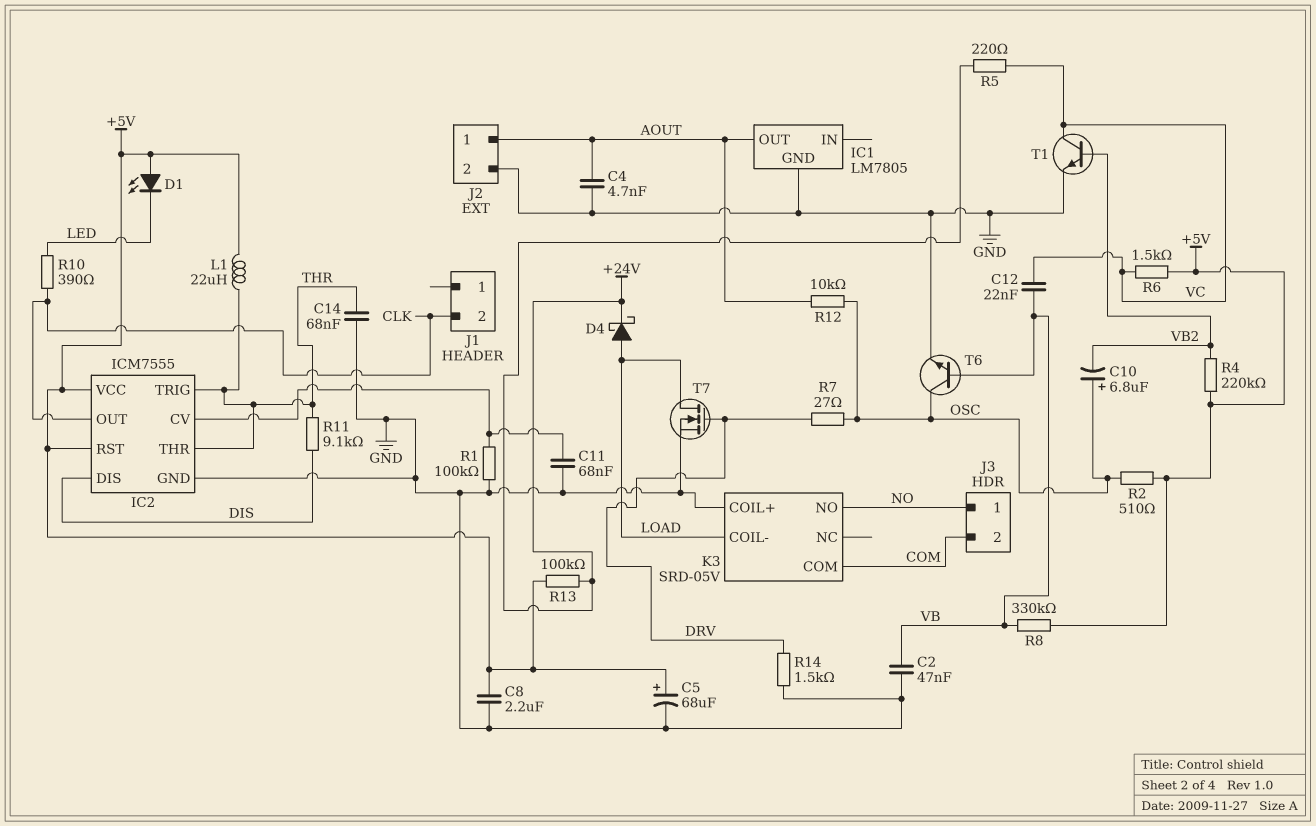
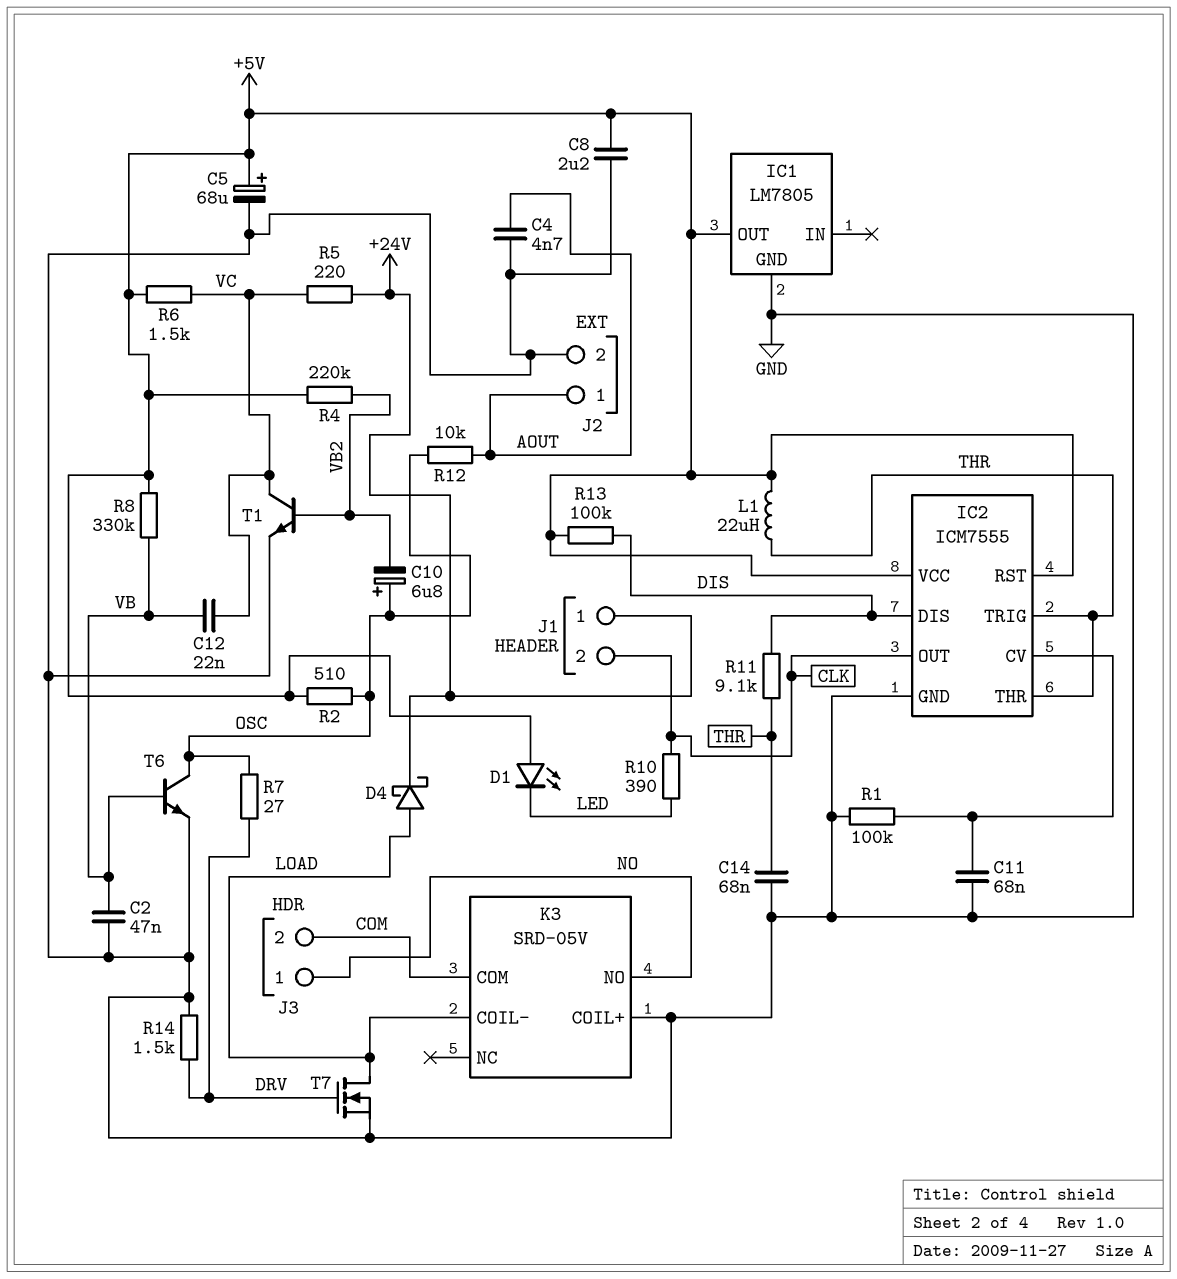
IC1 pin OUT: AOUT -> +5V
J1 pin 1: none -> +24V
R13: 100k (+5V, +24V) -> 100k (+5V, DIS)

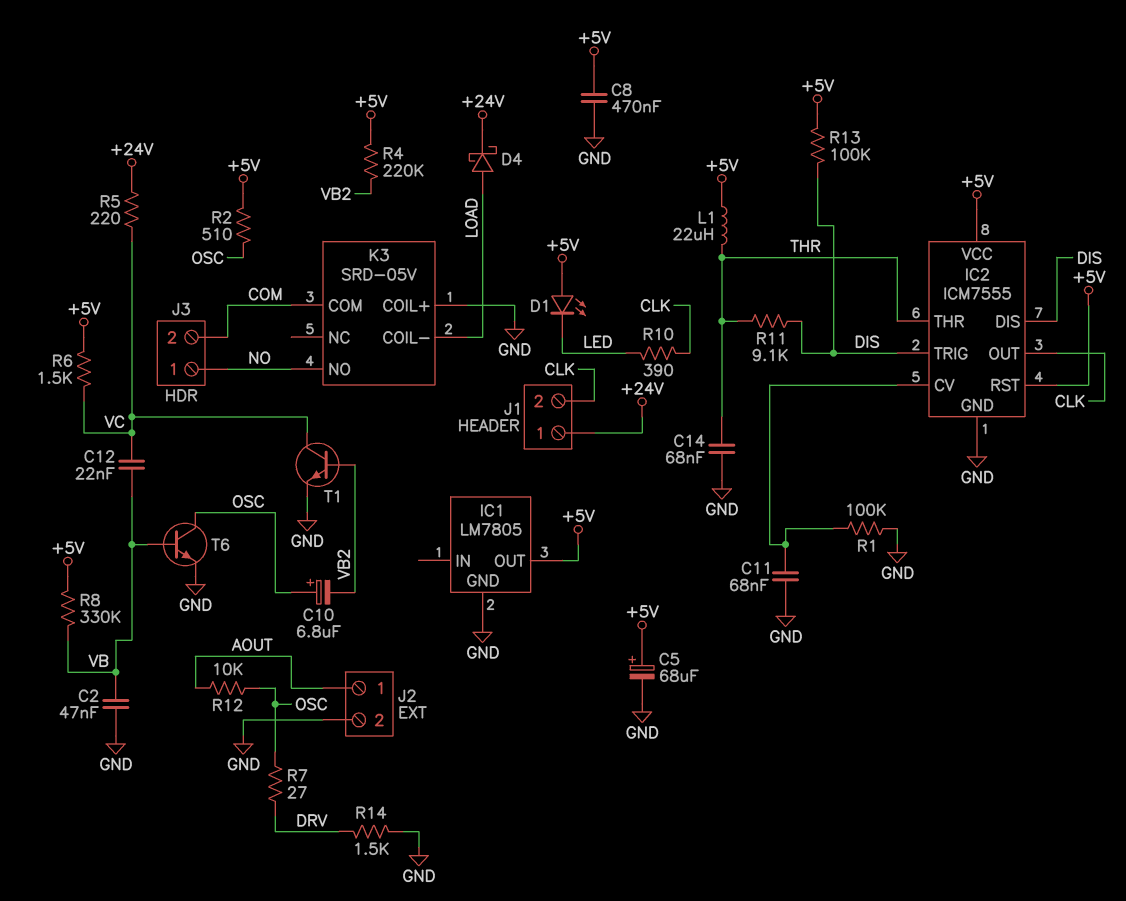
C4: 4.7nF (AOUT, GND) -> none
C8: 2.2uF (+5V, GND) -> 470nF (+5V, GND)
IC2 pin TRIG: THR -> DIS
T7: NMOS (G DRV, D LOAD, S GND) -> none

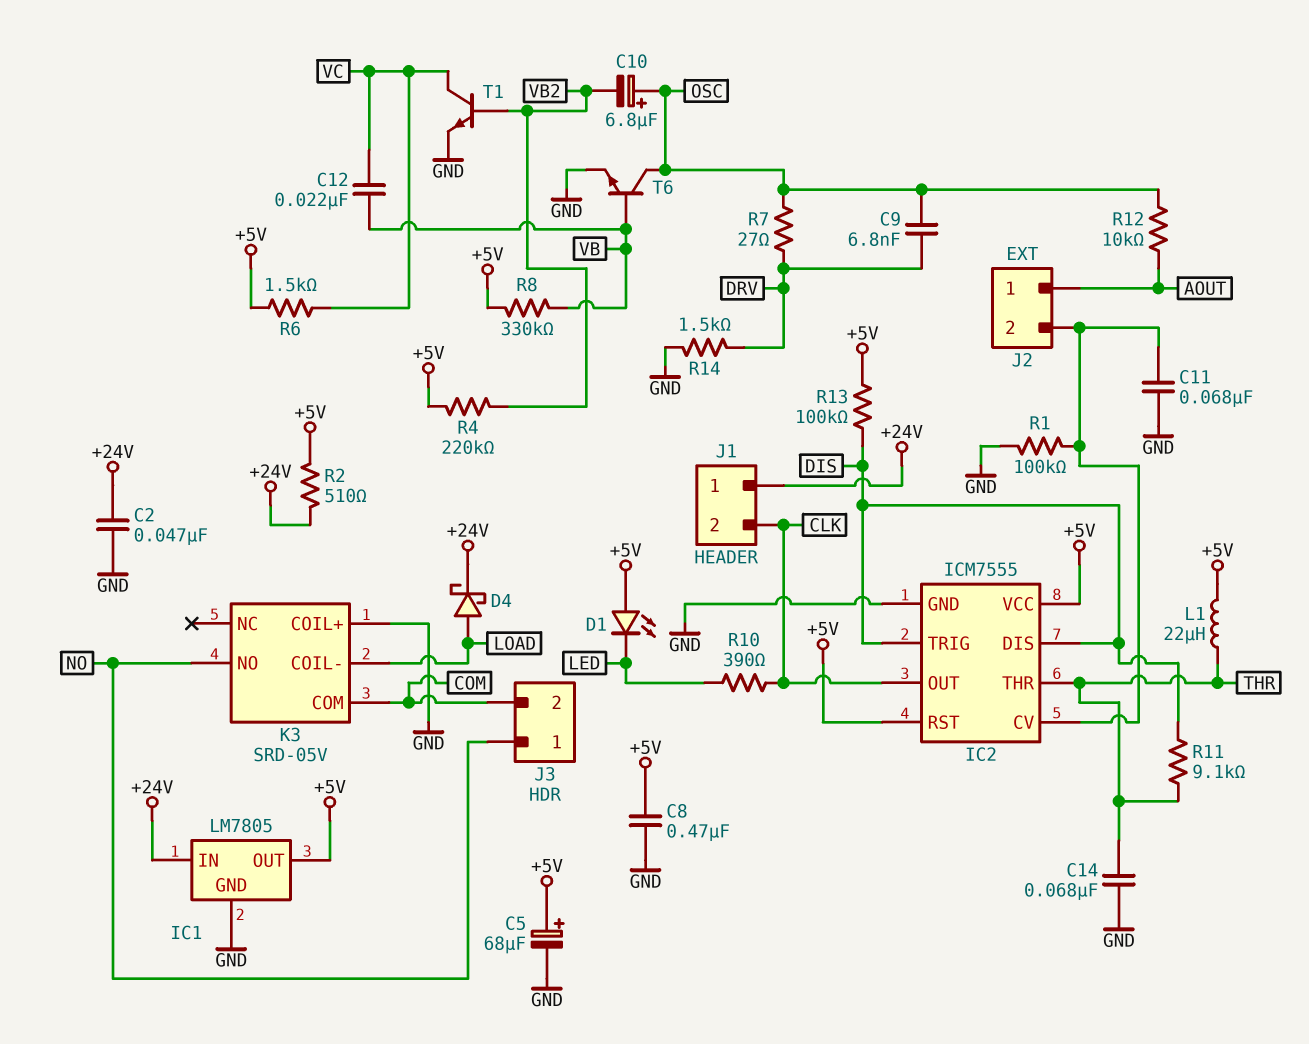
C2: 47nF (GND, VB) -> 47nF (+24V, GND)
C9: none -> 6.8nF (DRV, OSC)
IC1 pin IN: none -> +24V
J2 pin 2: GND -> IC2/CV
R2: 510 (+5V, OSC) -> 510 (+5V, +24V)
R5: 220 (+24V, VC) -> none

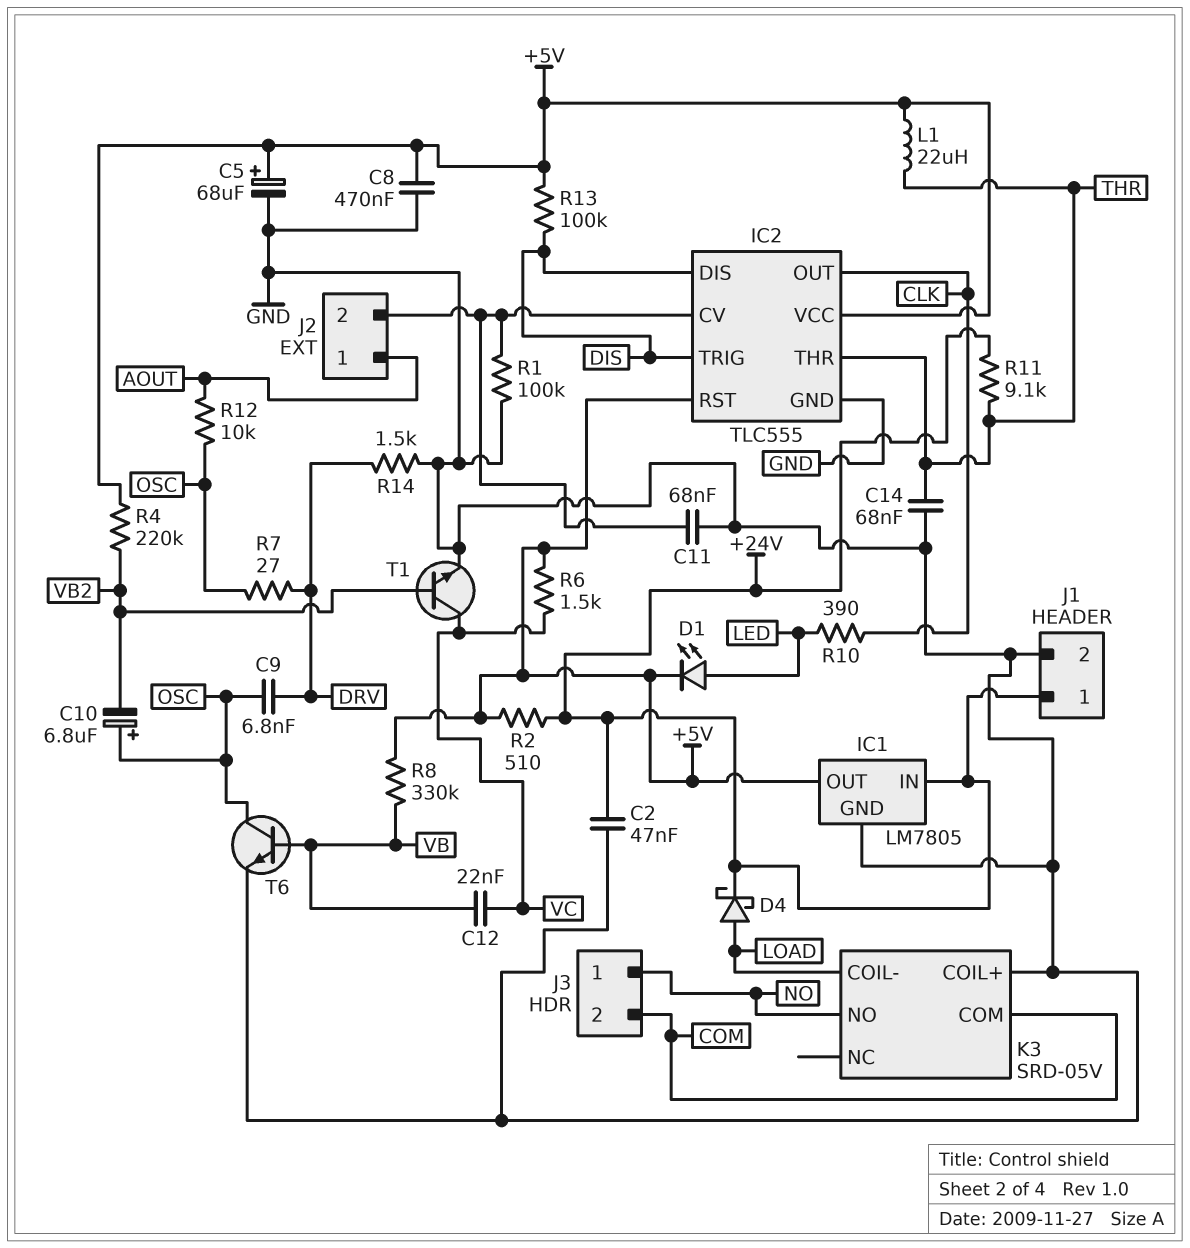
D1: LED (A +5V, K LED) -> LED (A LED, K +5V)
IC2: ICM7555 -> TLC555
J1 pin 2: CLK -> GND
R11: 9.1k (DIS, THR) -> 9.1k (+24V, THR)

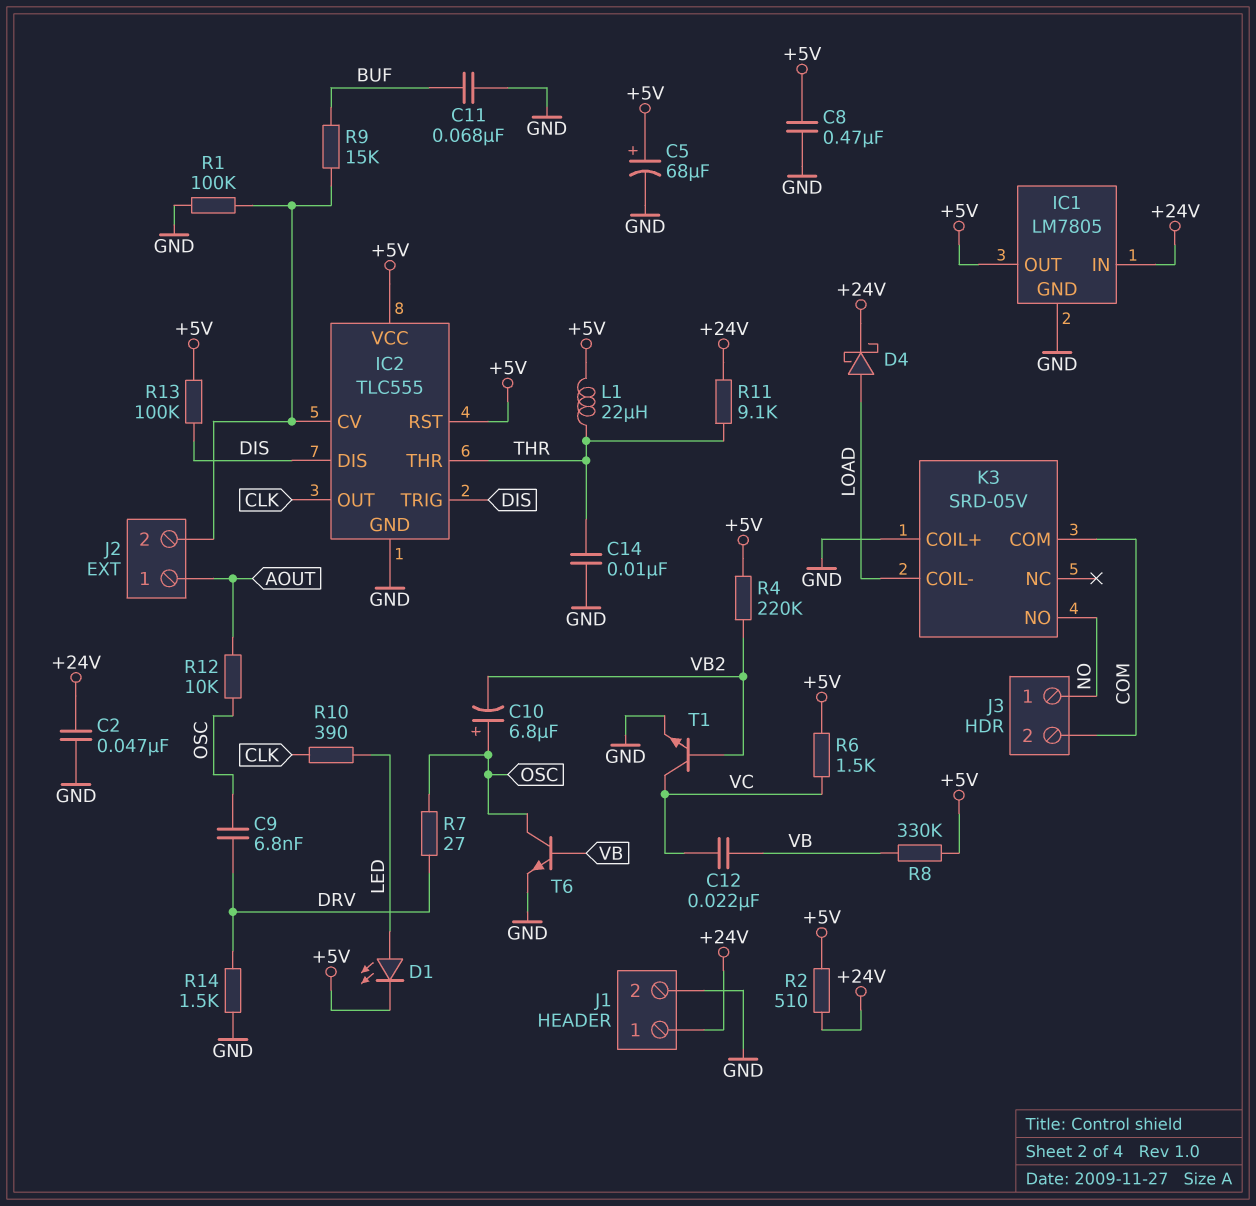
C11: 68nF (GND, IC2/CV) -> 68nF (BUF, GND)
C14: 68nF (GND, THR) -> 10nF (GND, THR)
R9: none -> 15k (BUF, IC2/CV)

